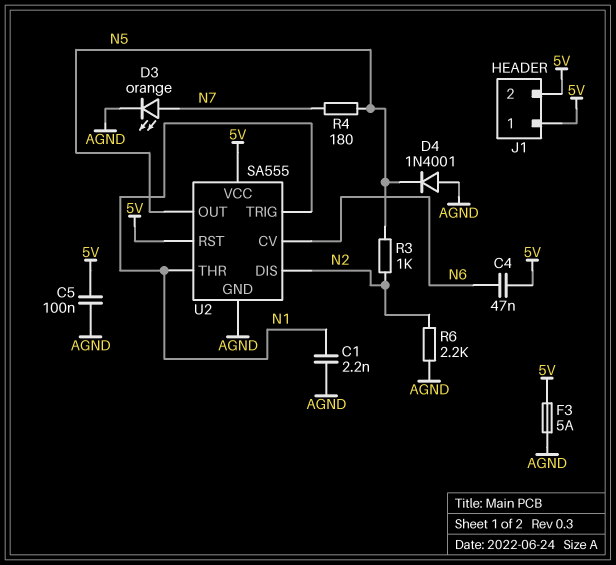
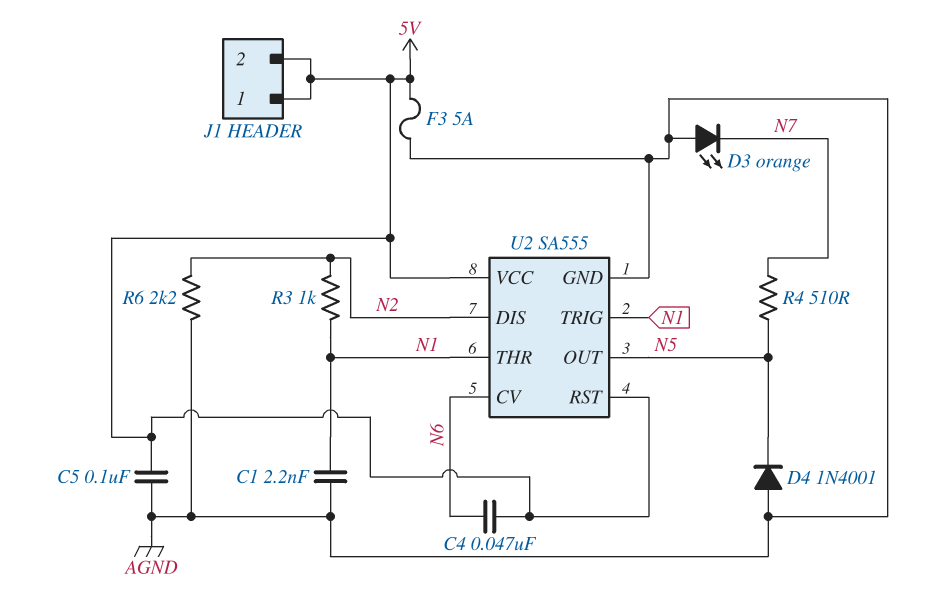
D3: LED orange (A N7, K AGND) -> LED orange (A AGND, K N7)
R3: 1k (N2, N5) -> 1k (N1, N2)
R4: 180 (N5, N7) -> 510 (N5, N7)

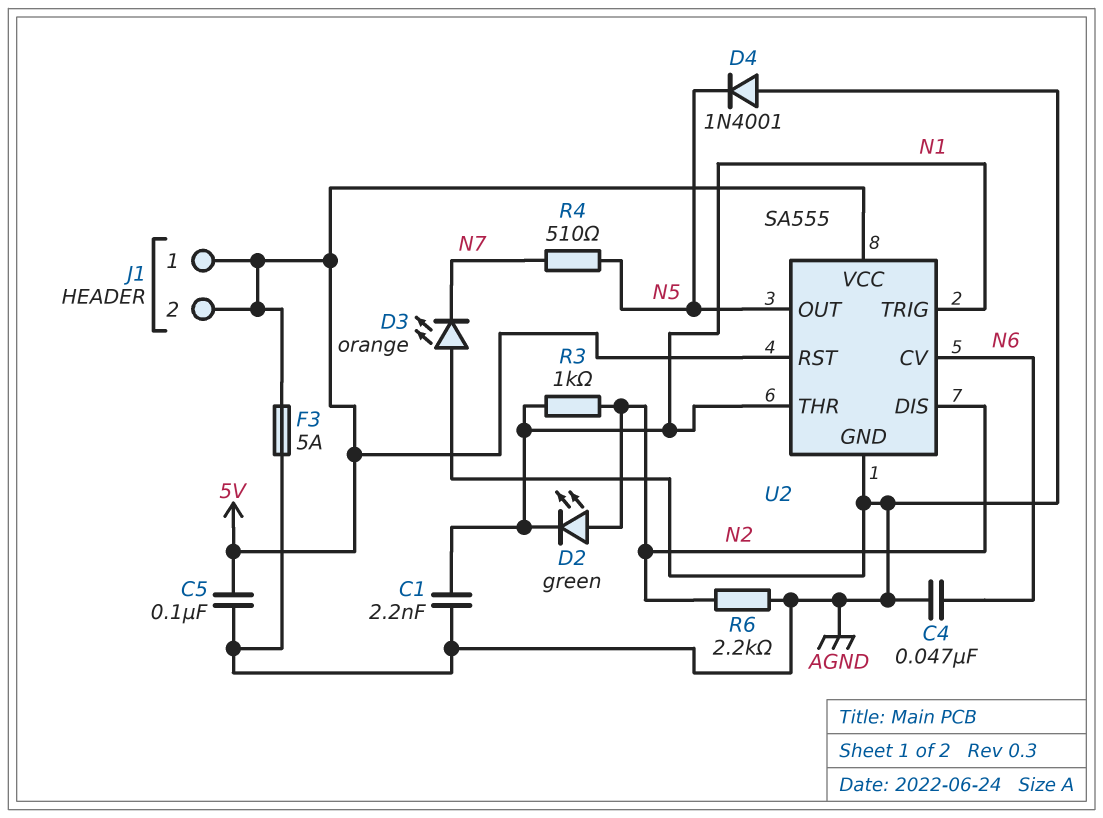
C4: 47nF (5V, N6) -> 47nF (AGND, N6)
D2: none -> LED green (A N2, K N1)

